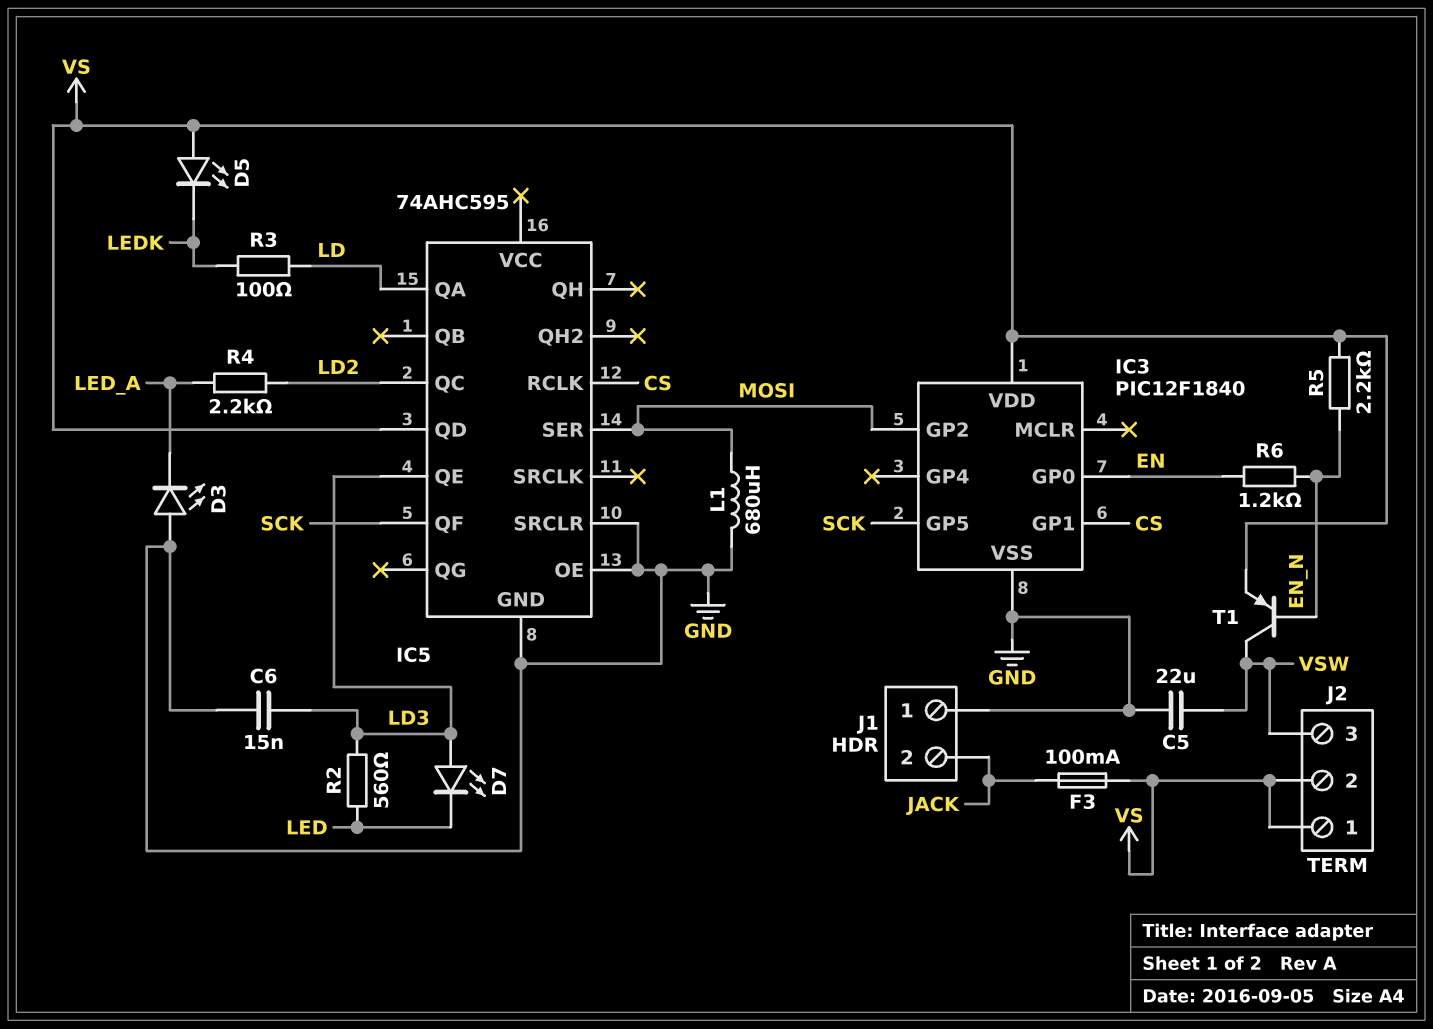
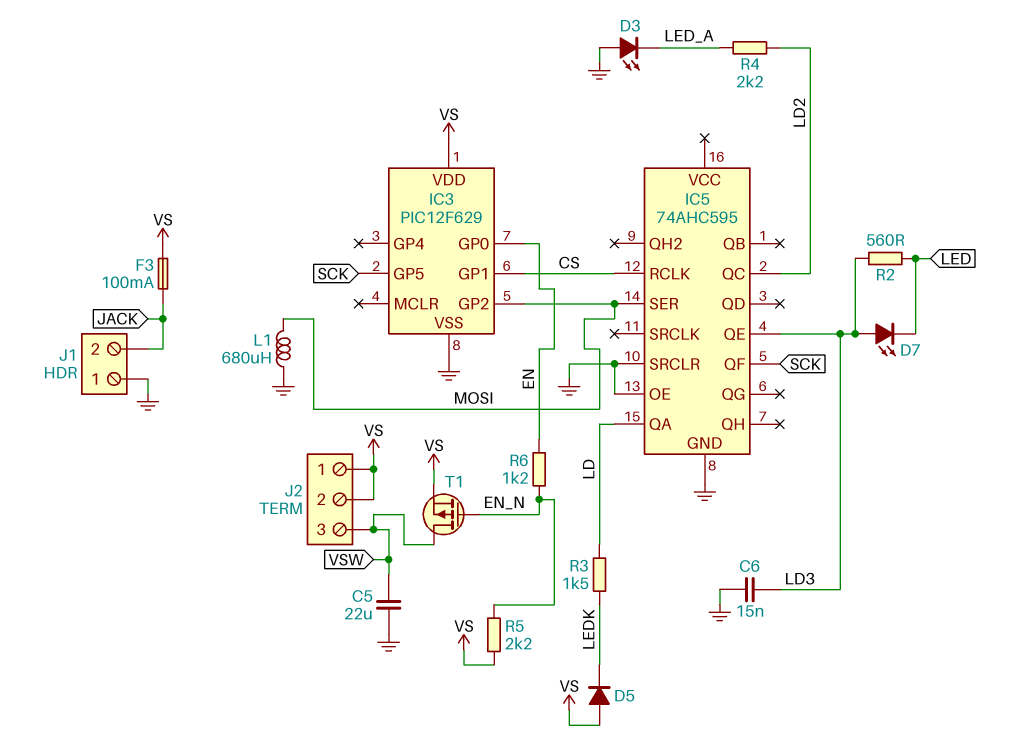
D5: LED (A VS, K LEDK) -> diode (A VS, K LEDK)
IC3: PIC12F1840 -> PIC12F629
IC5 pin QD: VS -> none
R3: 100 (LD, LEDK) -> 1.5k (LD, LEDK)
T1: PNP (B EN_N, C VSW, E VS) -> PMOS (G EN_N, D VSW, S VS)

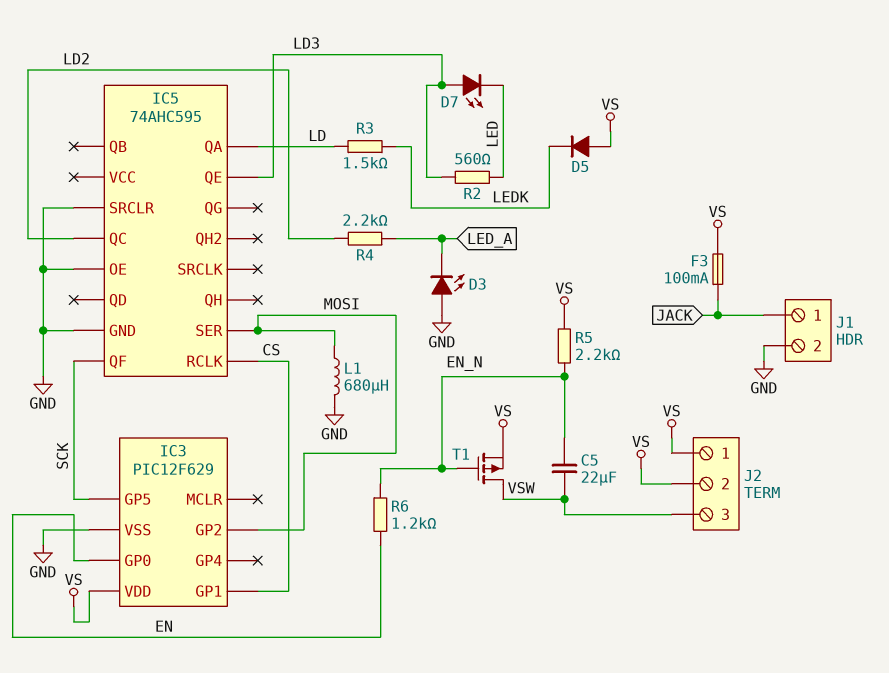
C5: 22uF (GND, VSW) -> 22uF (EN_N, VSW)
C6: 15nF (GND, LD3) -> none
J1 pin 1: GND -> JACK
J1 pin 2: JACK -> GND

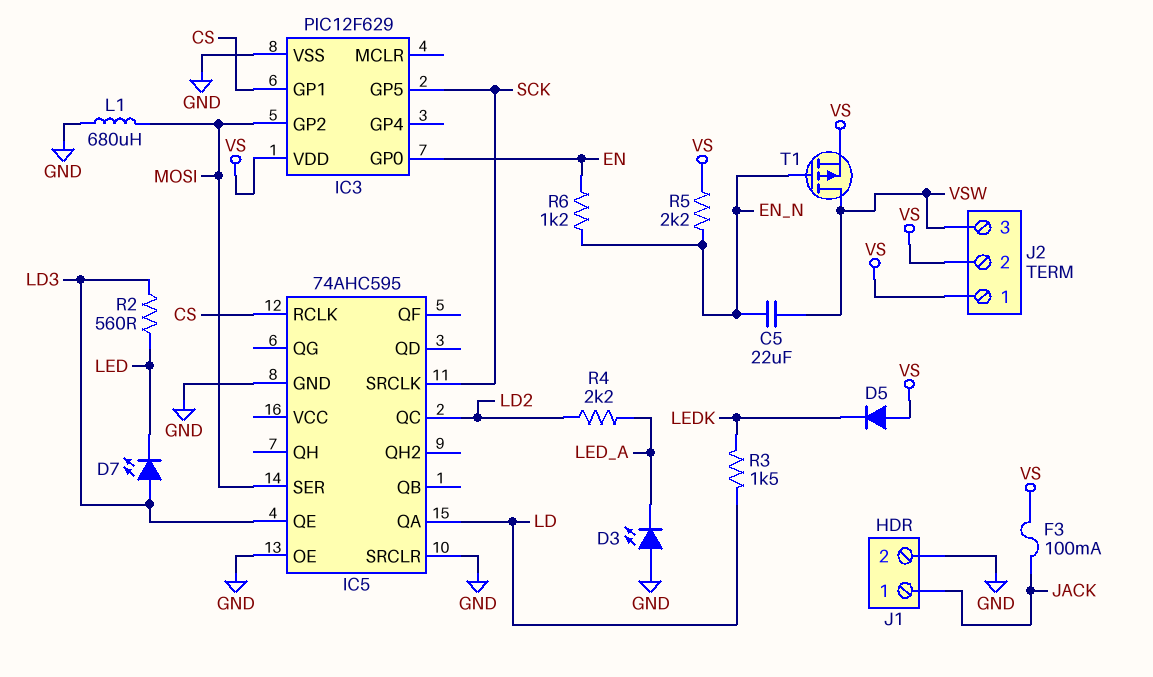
IC5 pin QF: SCK -> none
IC5 pin SRCLK: none -> SCK

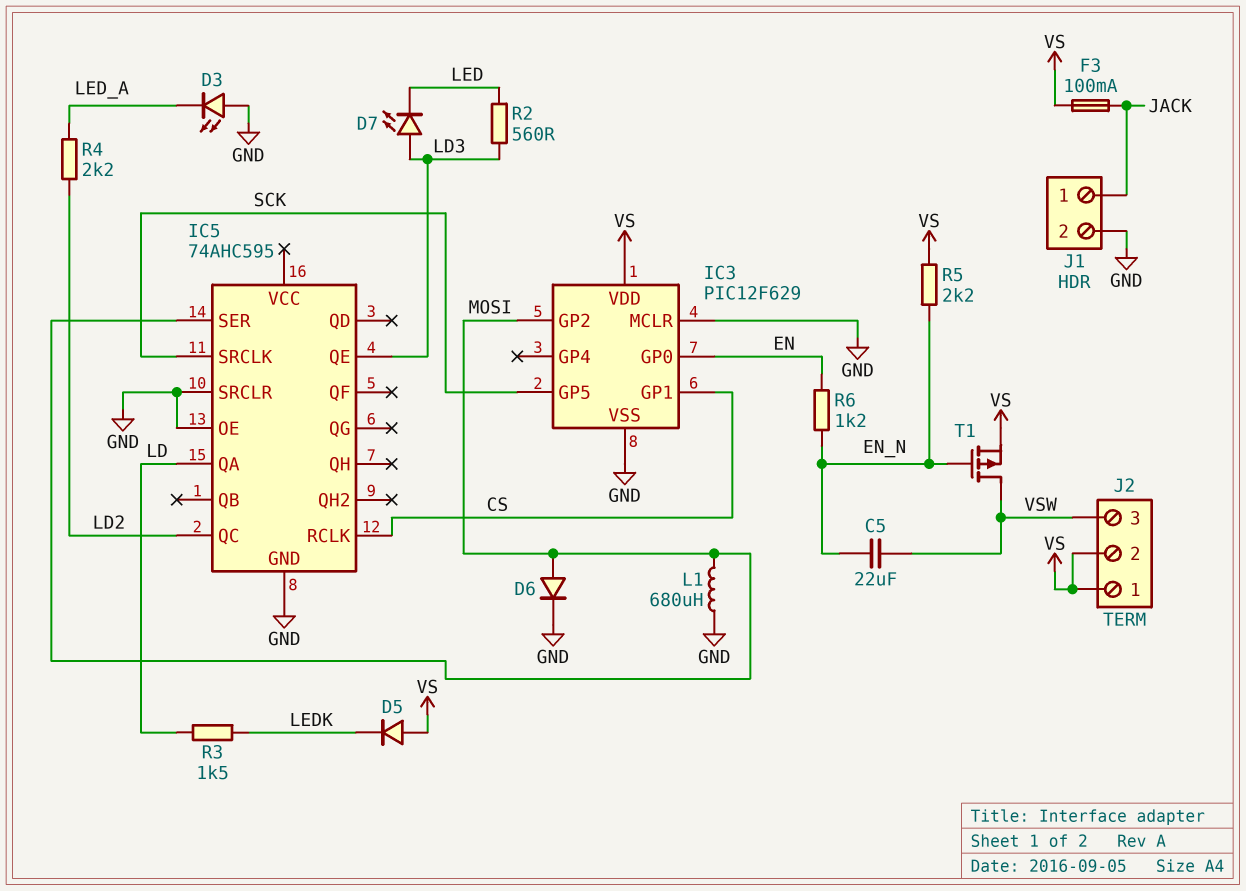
D6: none -> diode (A MOSI, K GND)
IC3 pin MCLR: none -> GND

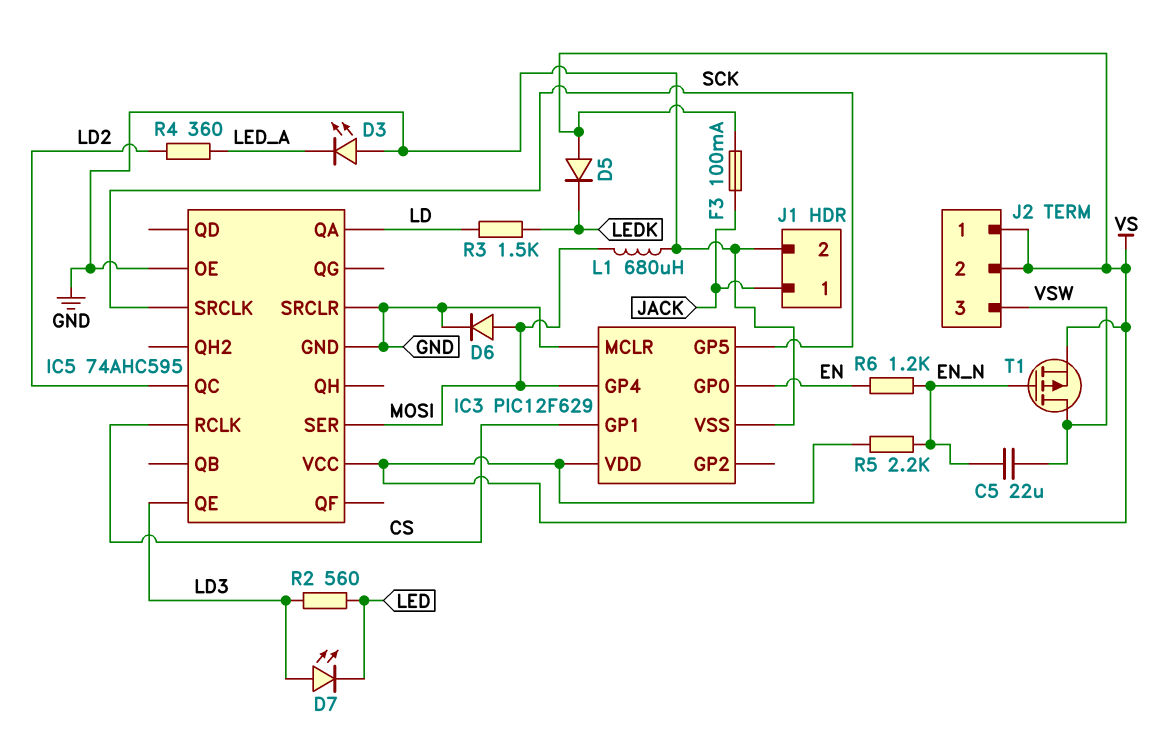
IC3 pin GP2: MOSI -> none
IC3 pin GP4: none -> MOSI
IC5 pin VCC: none -> VS
R4: 2.2k (LD2, LED_A) -> 360 (LD2, LED_A)

